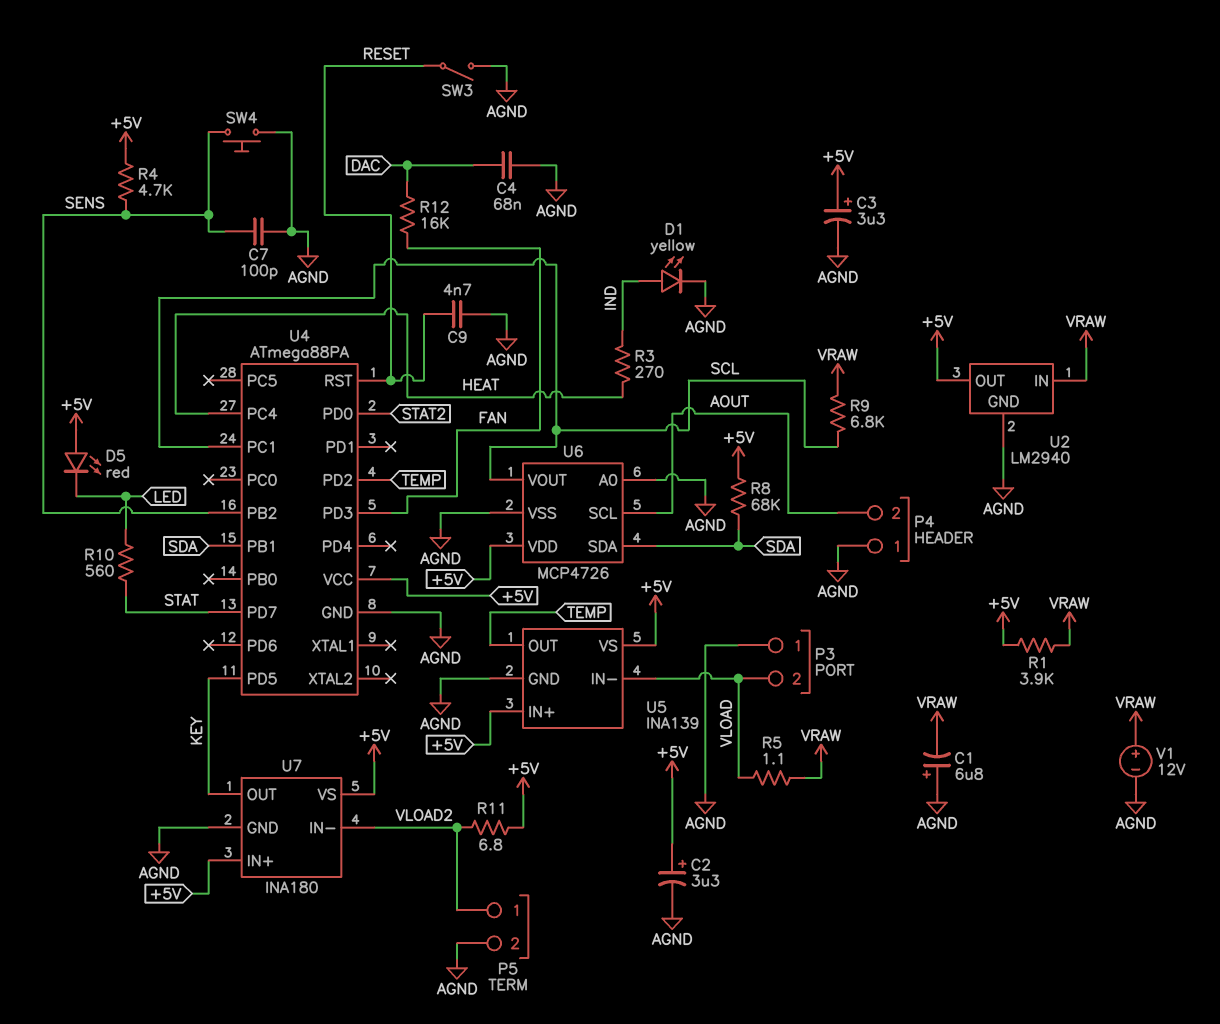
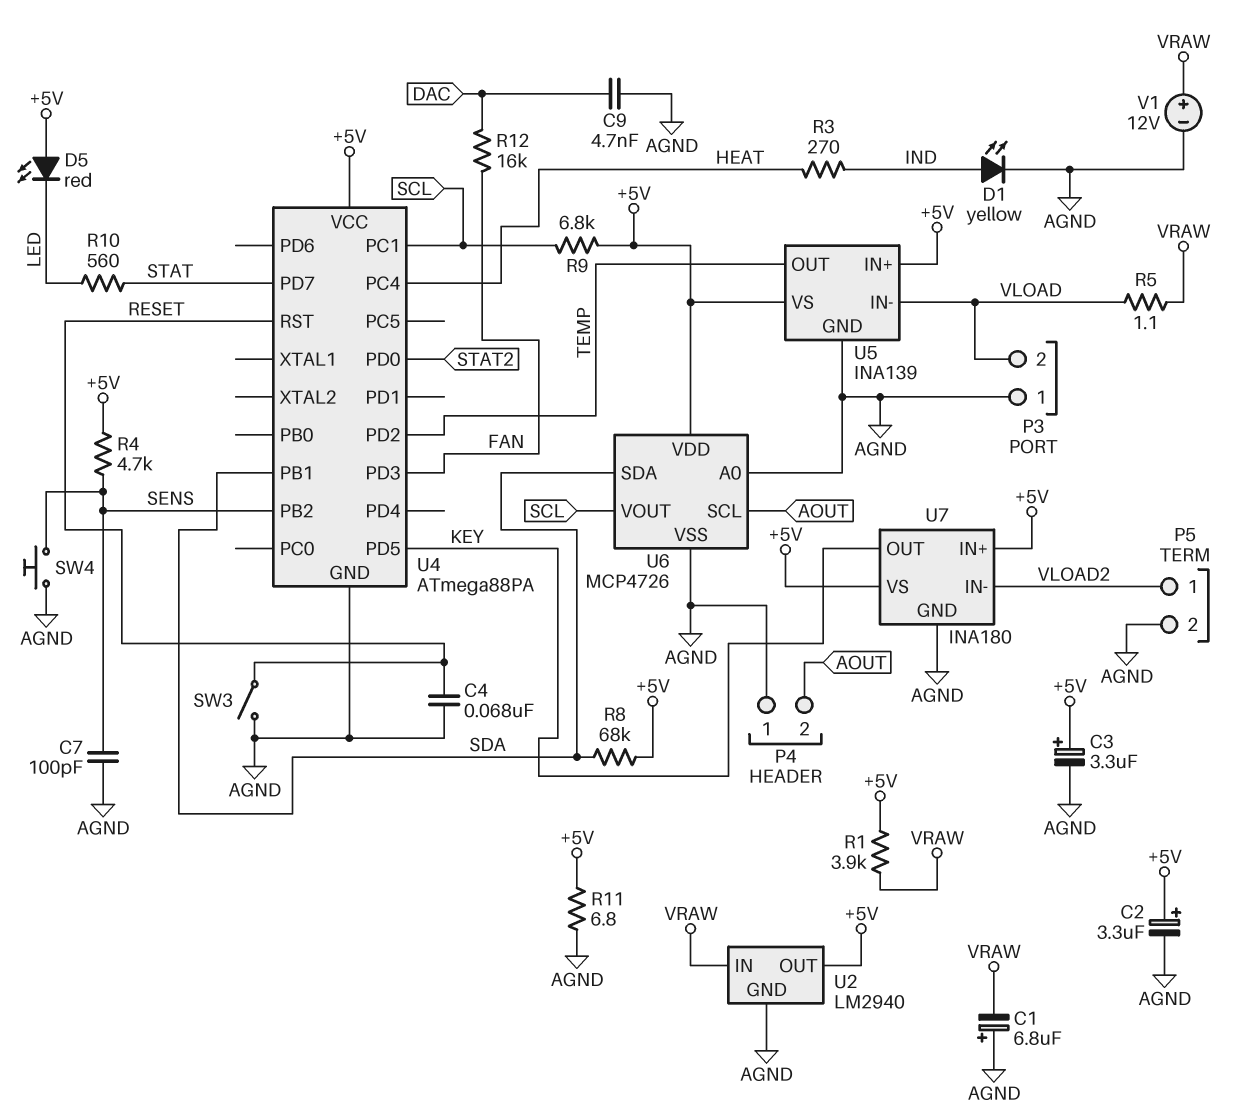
C4: 68nF (AGND, DAC) -> 68nF (AGND, RESET)
C9: 4.7nF (AGND, RESET) -> 4.7nF (AGND, DAC)
R9: 6.8k (SCL, VRAW) -> 6.8k (+5V, SCL)
R11: 6.8 (+5V, VLOAD2) -> 6.8 (+5V, AGND)

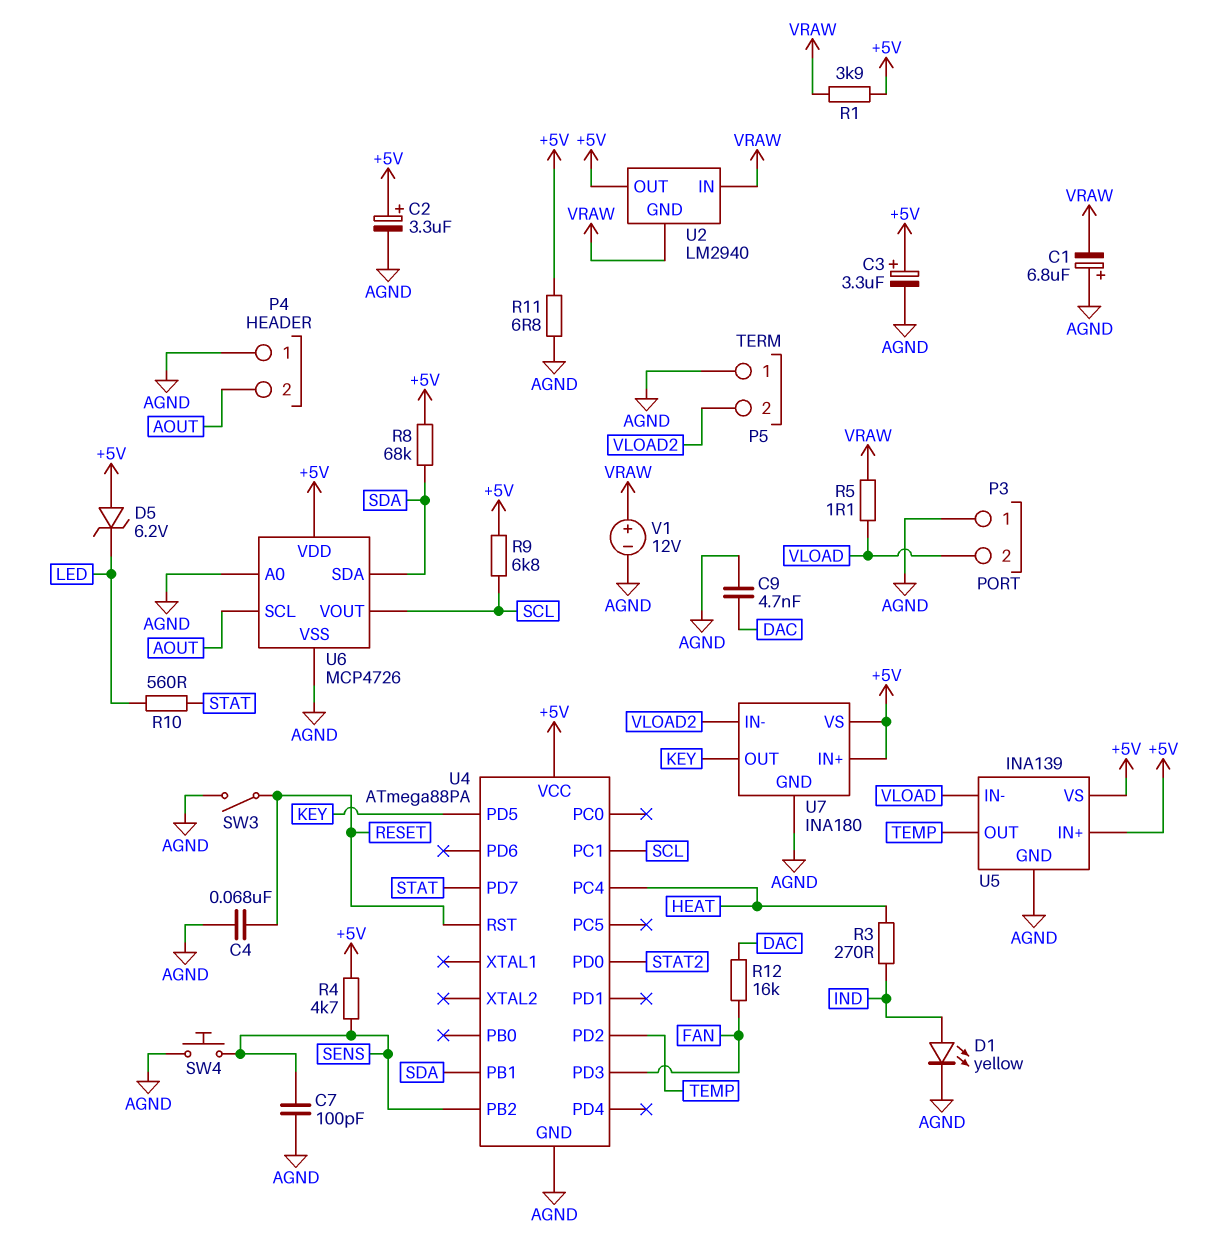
D5: LED red (A +5V, K LED) -> zener 6.2V (A +5V, K LED)
P5 pin 1: VLOAD2 -> AGND
P5 pin 2: AGND -> VLOAD2
U2 pin GND: AGND -> VRAW

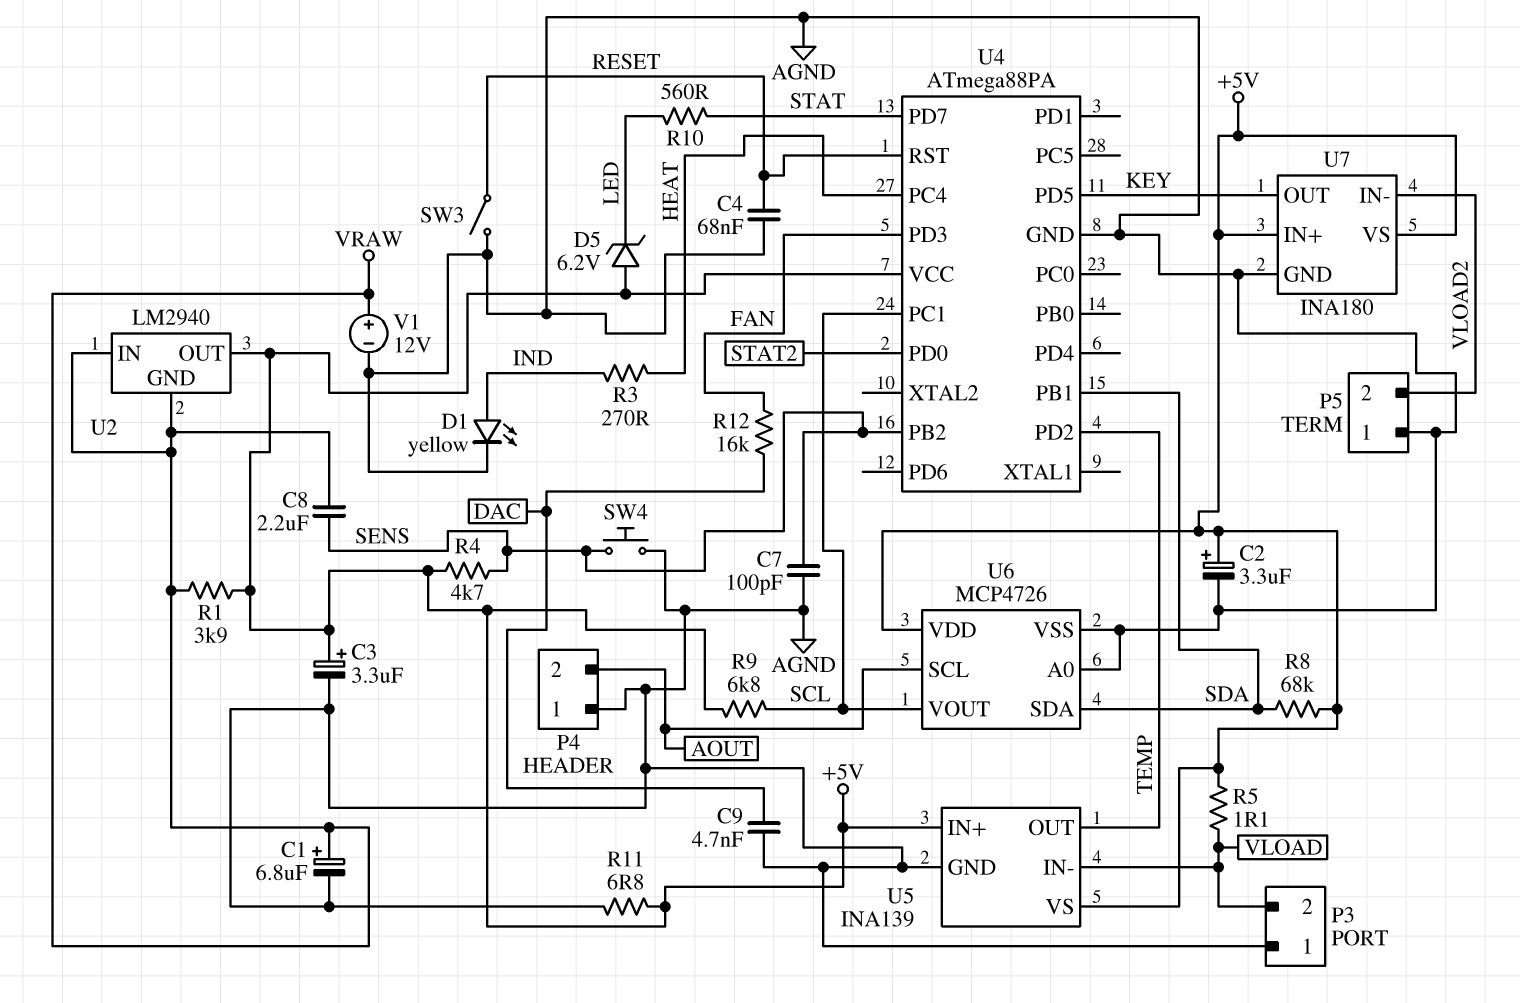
C1: 6.8uF (plus AGND, minus VRAW) -> 6.8uF (plus VRAW, minus AGND)
C8: none -> 2.2uF (SENS, VRAW)
R5: 1.1 (VLOAD, VRAW) -> 1.1 (+5V, VLOAD)

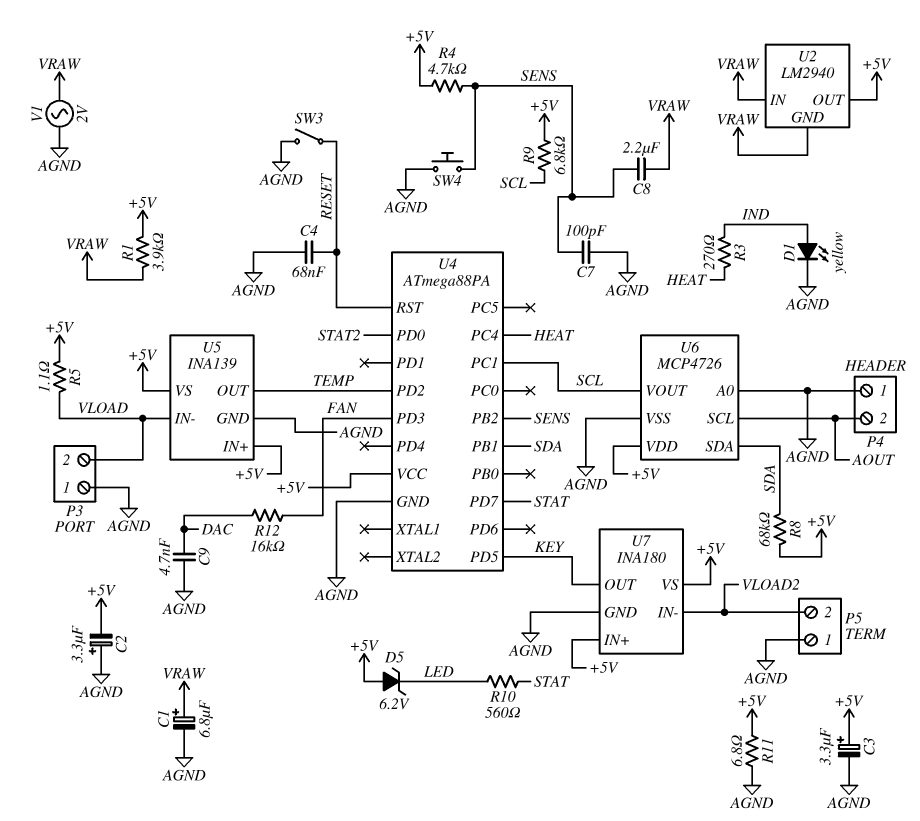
C2: 3.3uF (plus +5V, minus AGND) -> 3.3uF (plus AGND, minus +5V)
V1: 12V (plus VRAW, minus AGND) -> AC 2V (AGND, VRAW)

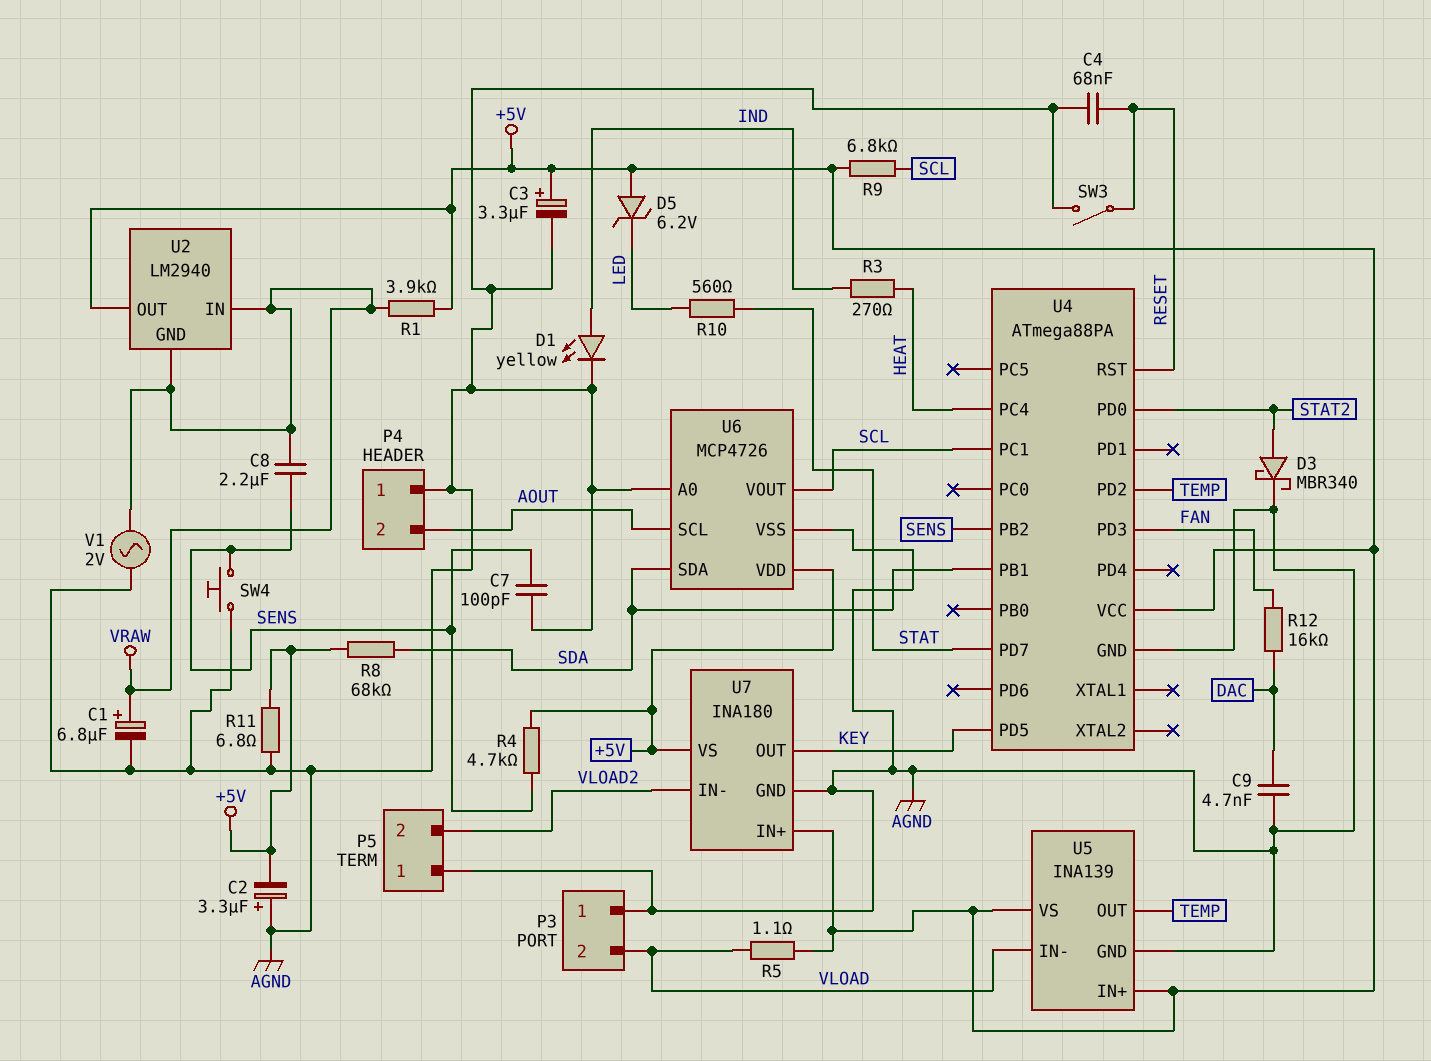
D3: none -> schottky MBR340 (A STAT2, K AGND)

